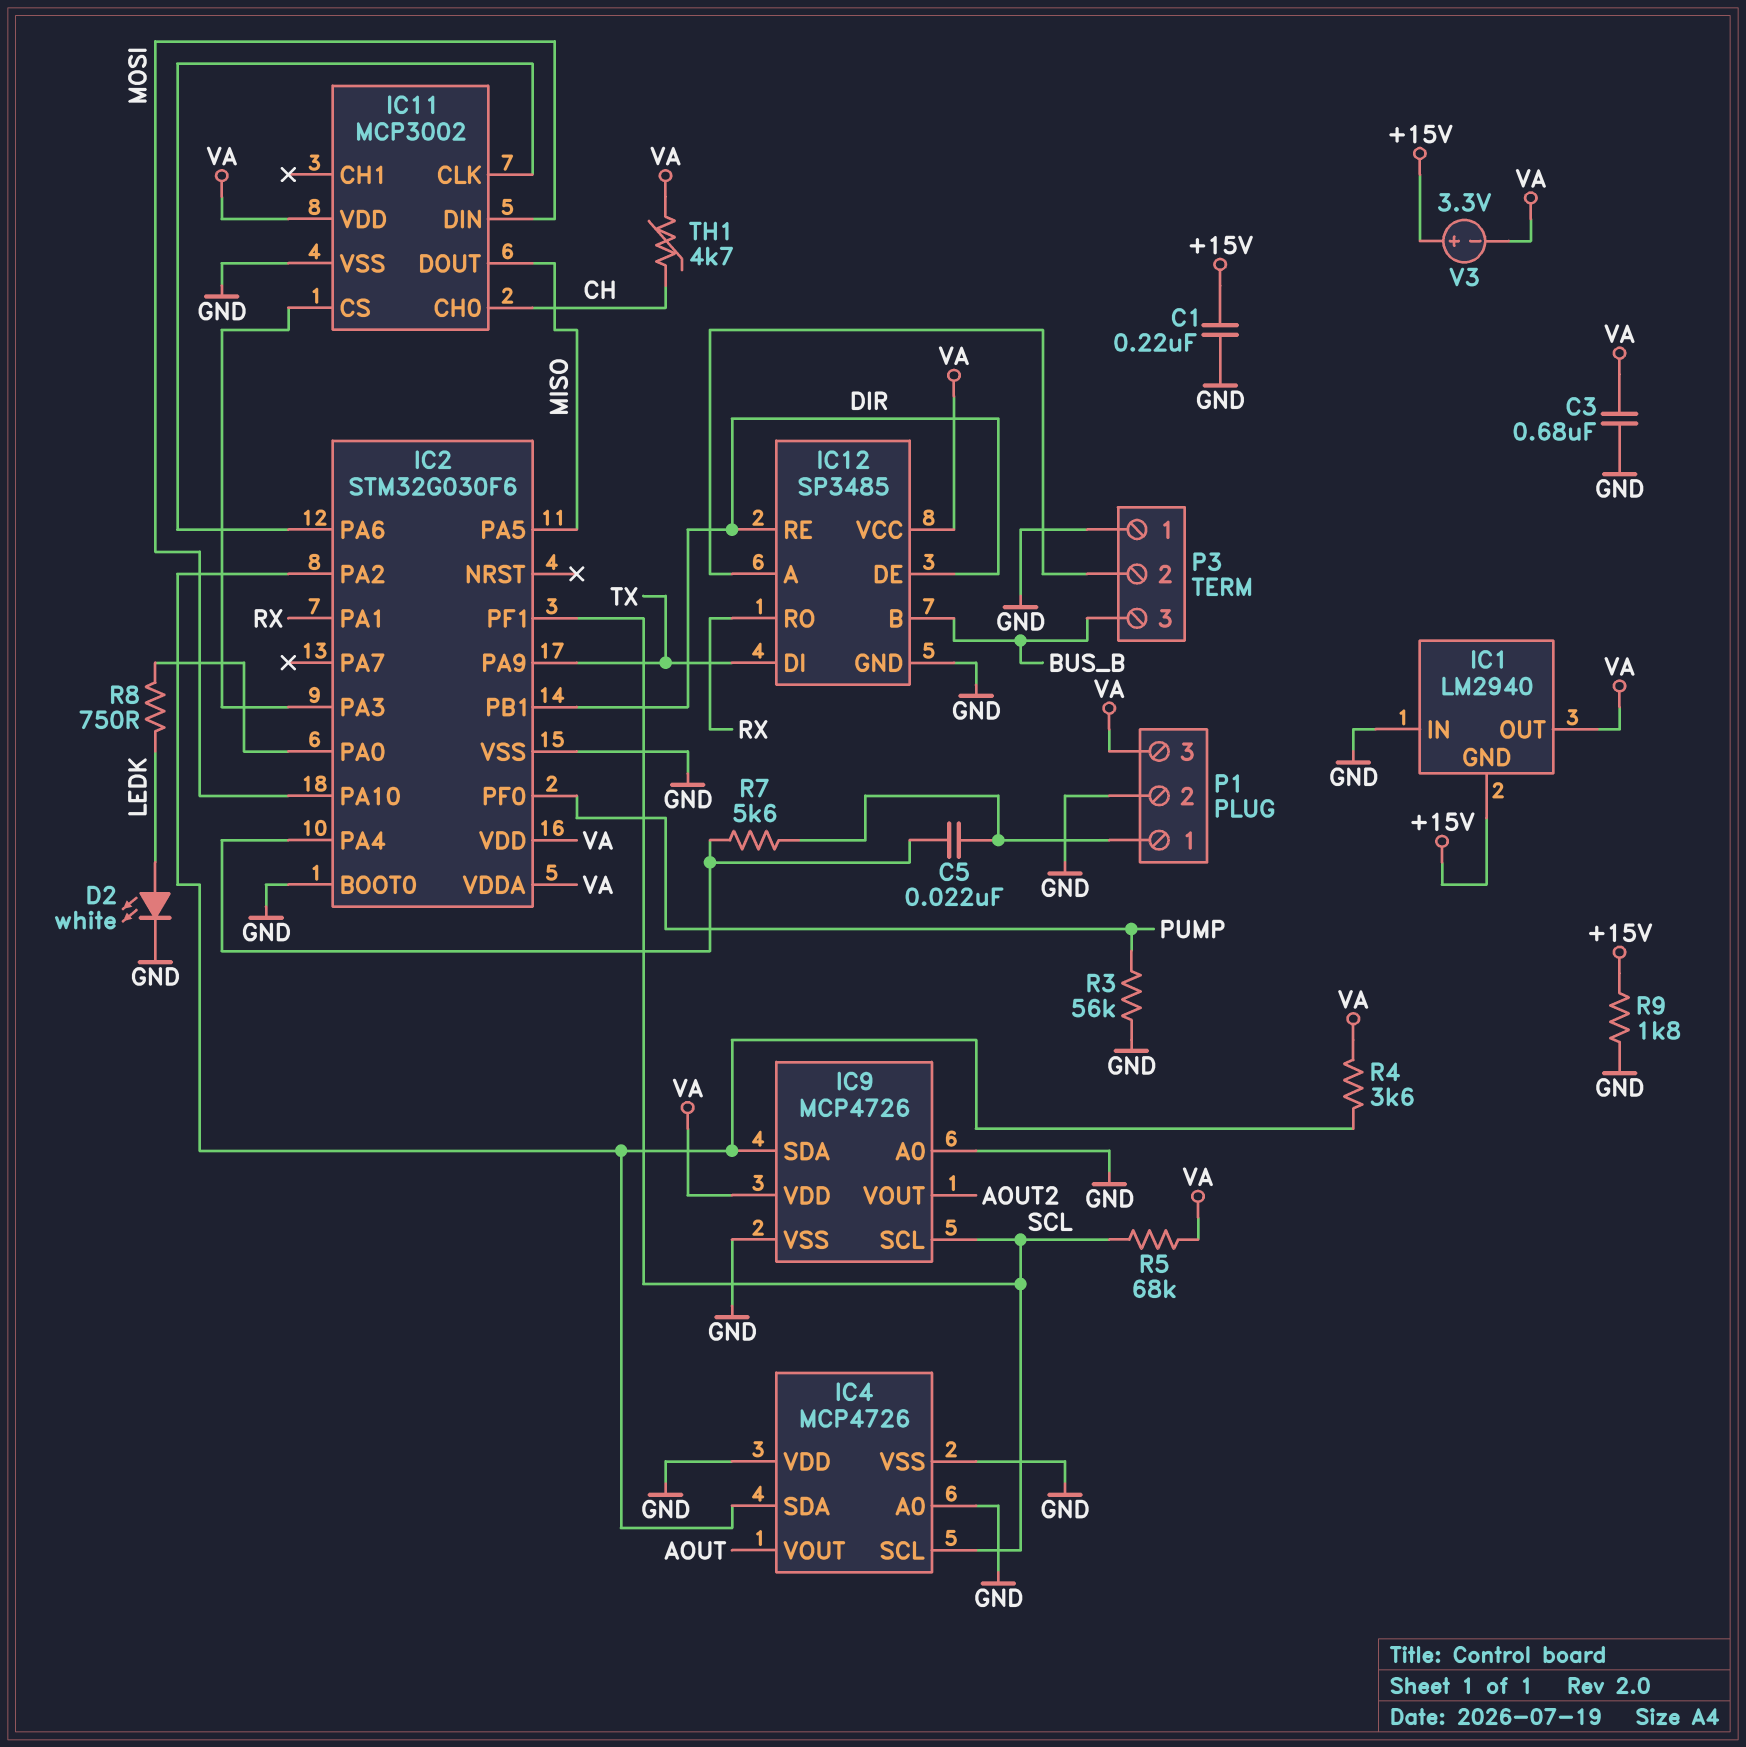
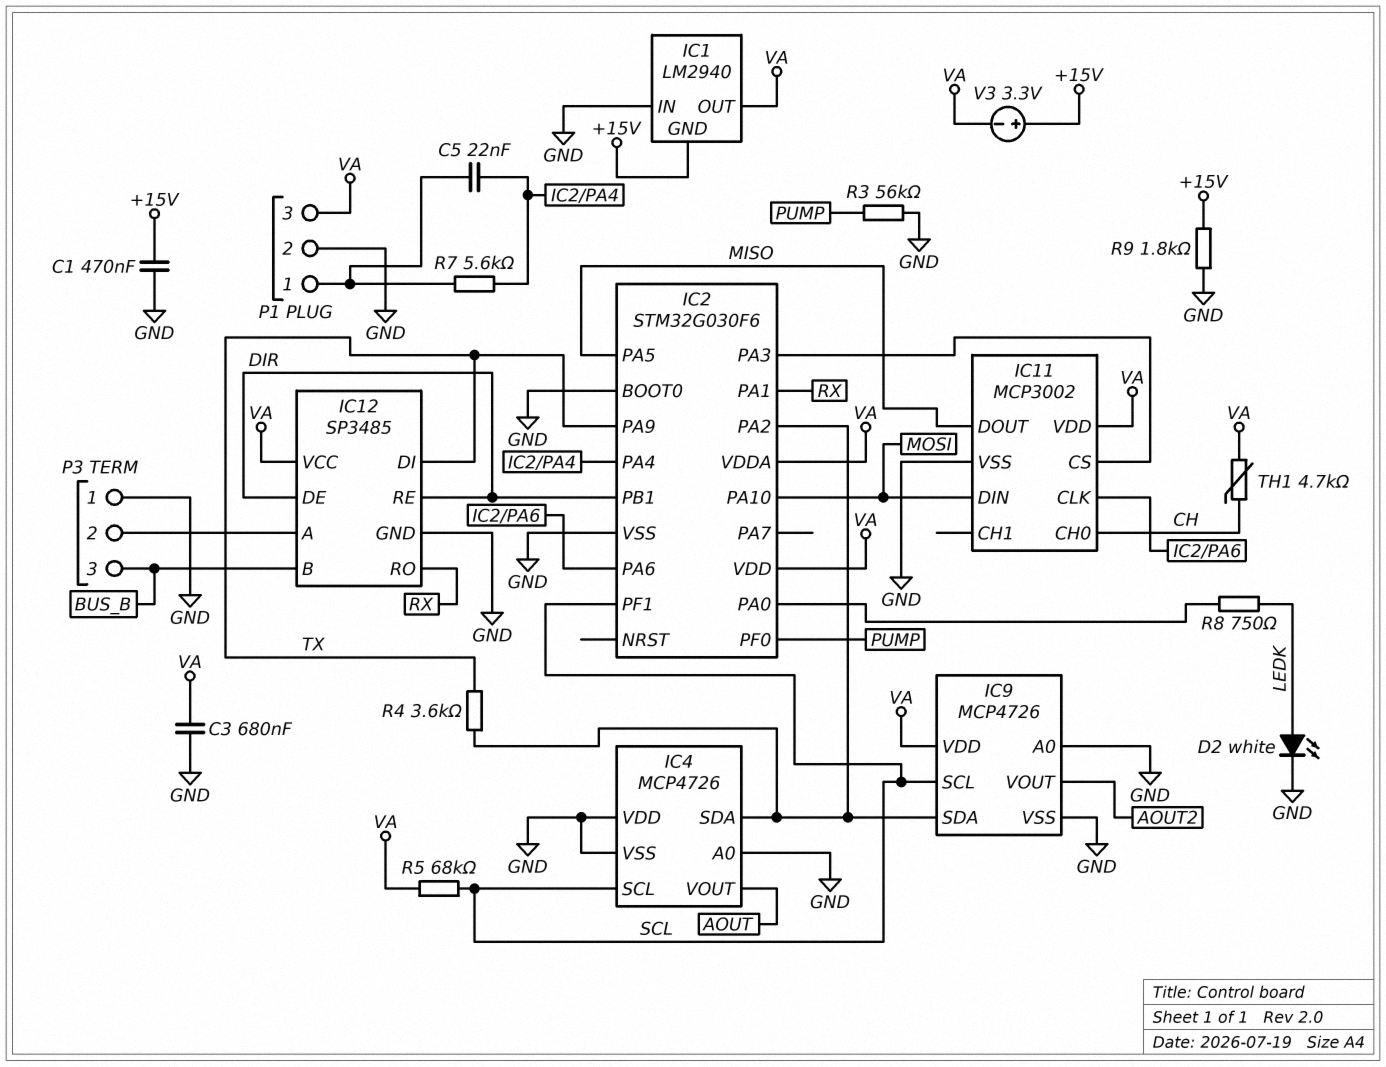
C1: 220nF (+15V, GND) -> 470nF (+15V, GND)
R4: 3.6k (IC2/PA2, VA) -> 3.6k (IC2/PA2, TX)

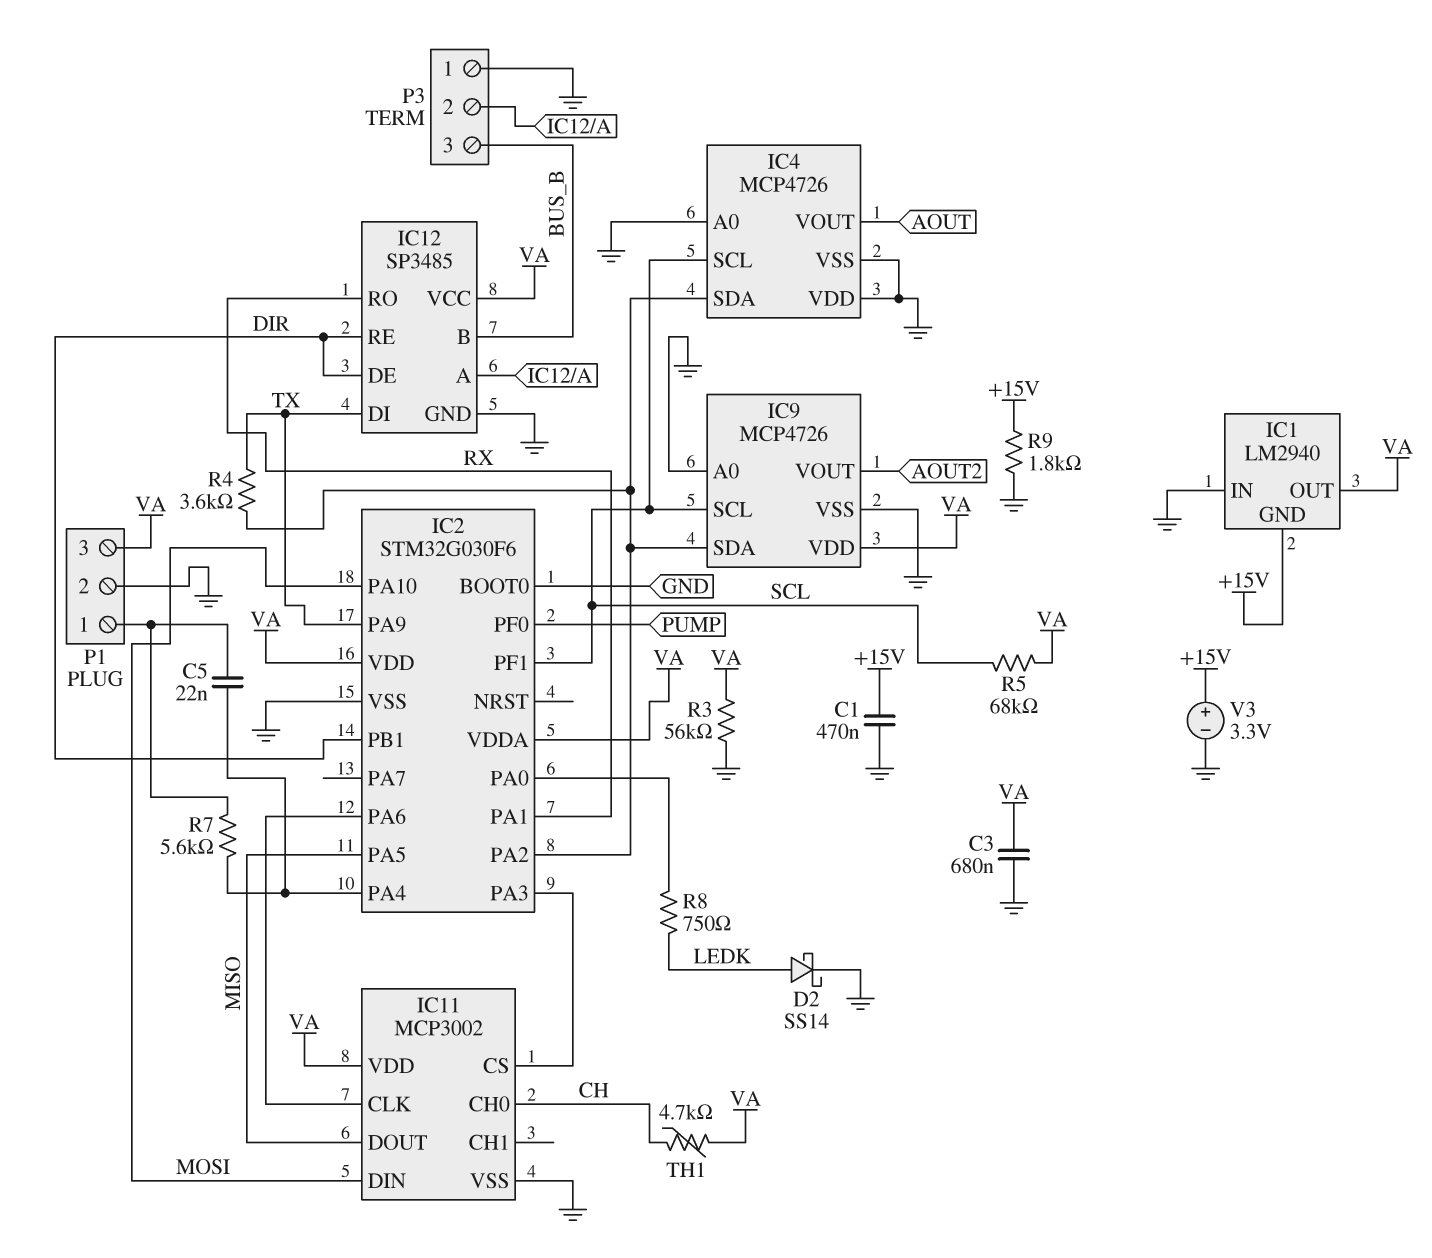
D2: LED white (A LEDK, K GND) -> schottky SS14 (A LEDK, K GND)
R3: 56k (GND, PUMP) -> 56k (GND, VA)
V3: 3.3V (plus +15V, minus VA) -> 3.3V (plus +15V, minus GND)

